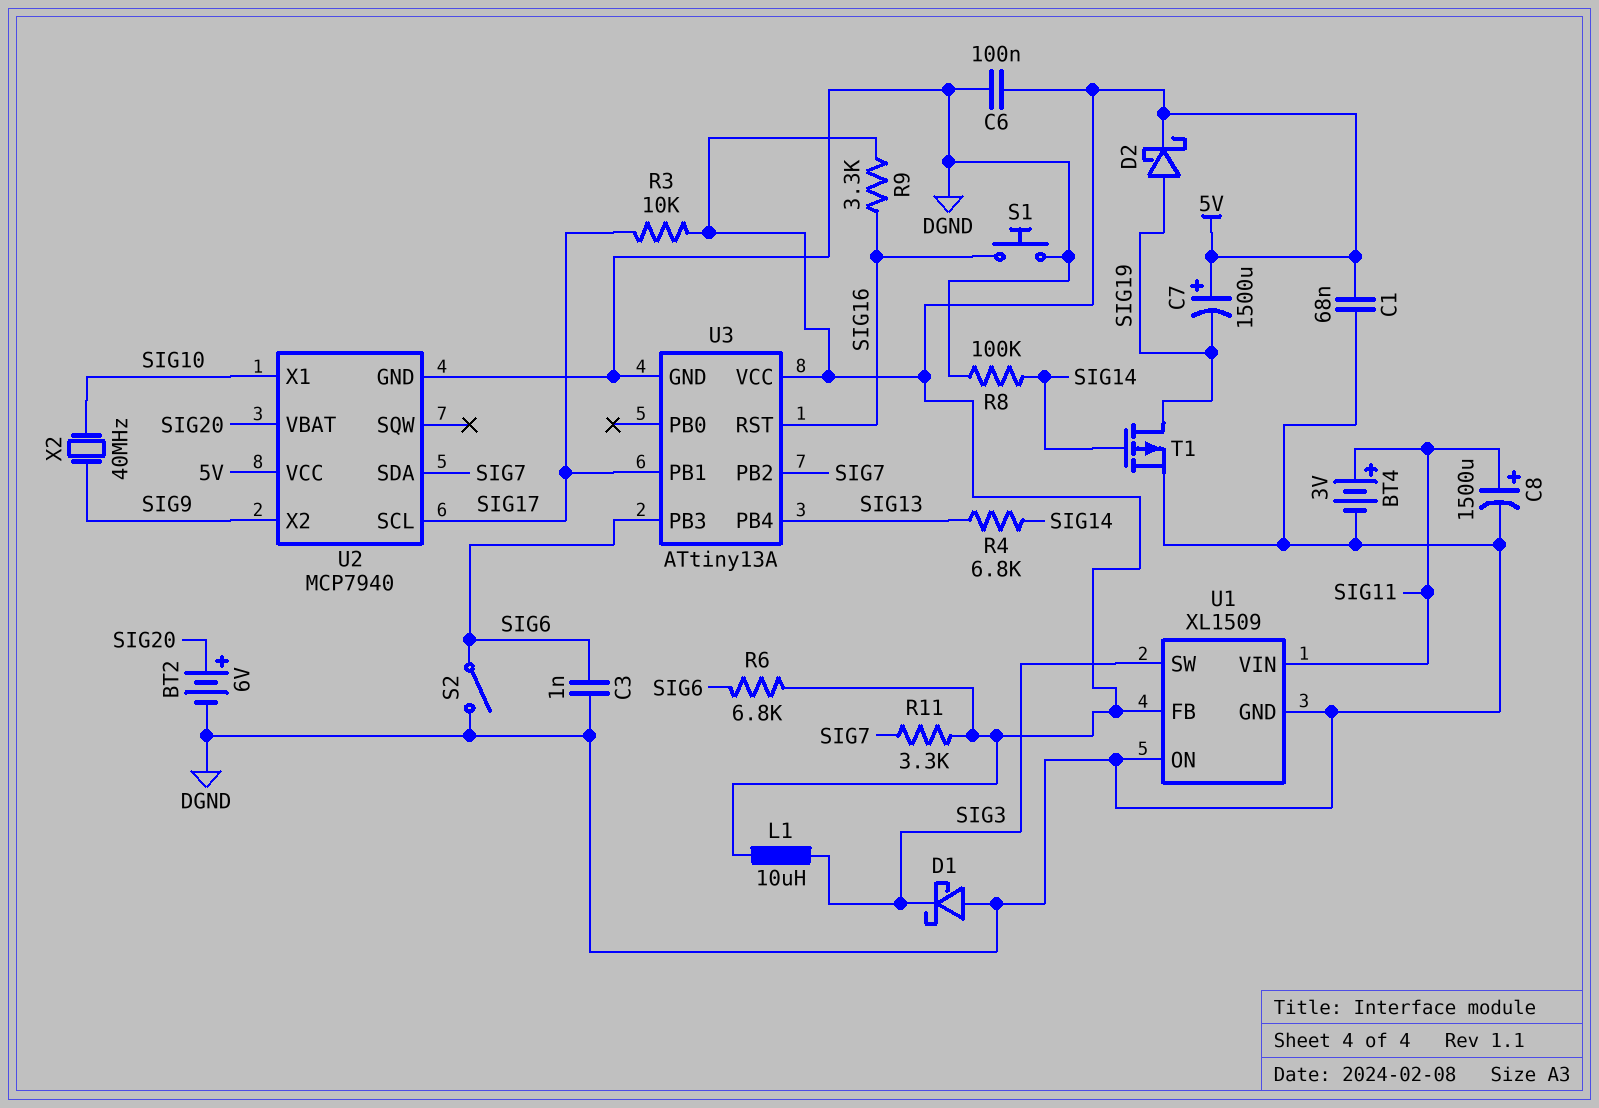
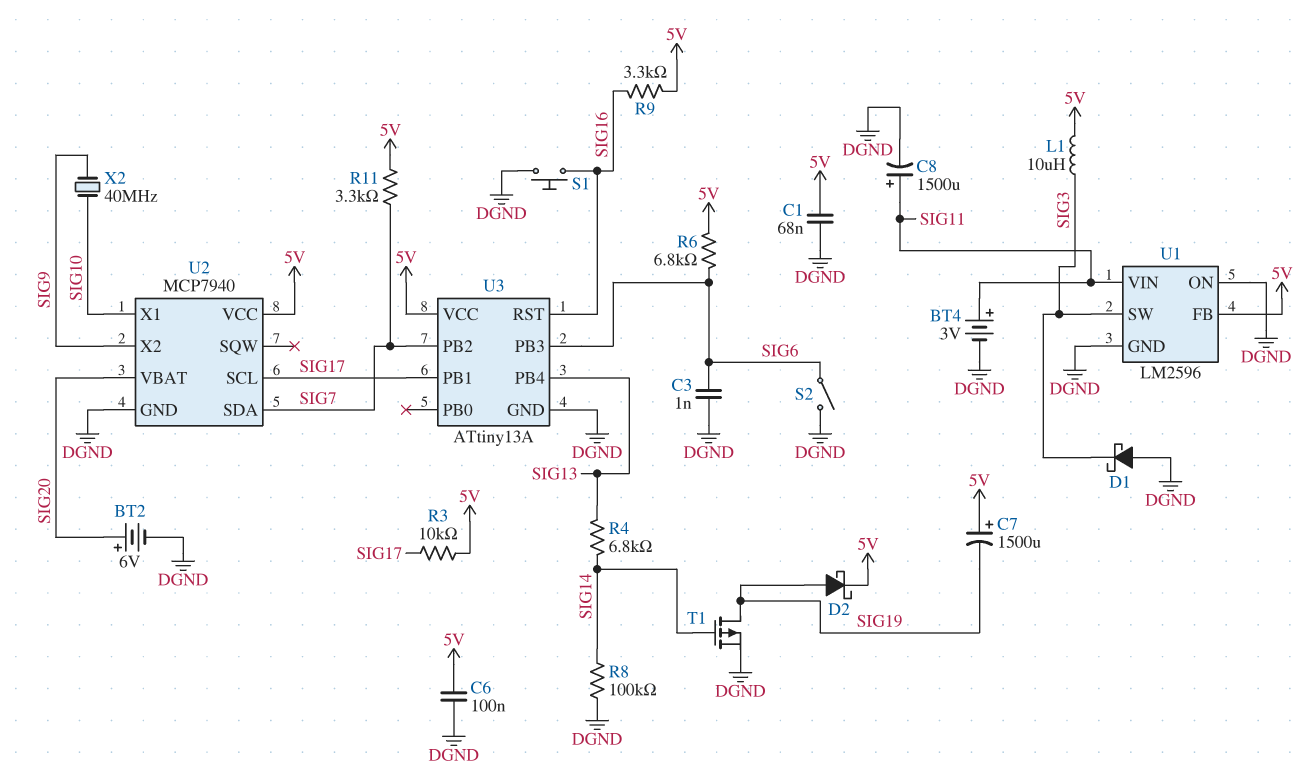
U1: XL1509 -> LM2596

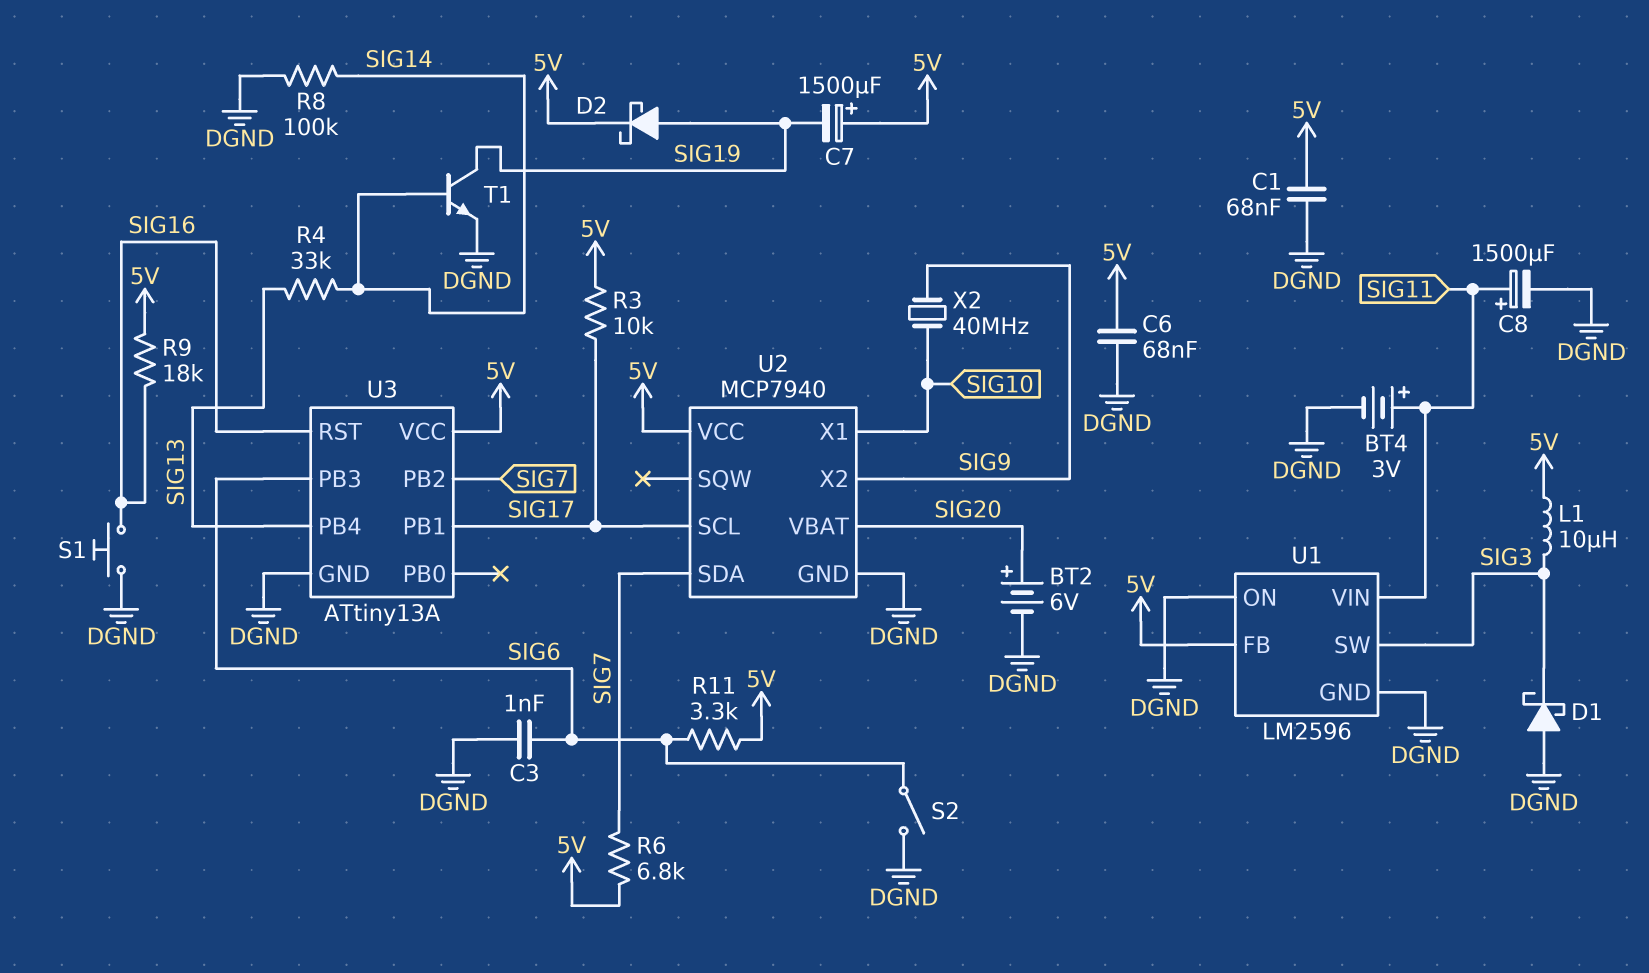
C6: 100nF (5V, DGND) -> 68nF (5V, DGND)
R4: 6.8k (SIG13, SIG14) -> 33k (SIG13, SIG14)
R6: 6.8k (5V, SIG6) -> 6.8k (5V, SIG7)
R9: 3.3k (5V, SIG16) -> 18k (5V, SIG16)
R11: 3.3k (5V, SIG7) -> 3.3k (5V, SIG6)
T1: PMOS (G SIG14, D SIG19, S DGND) -> NPN (B SIG14, C SIG19, E DGND)

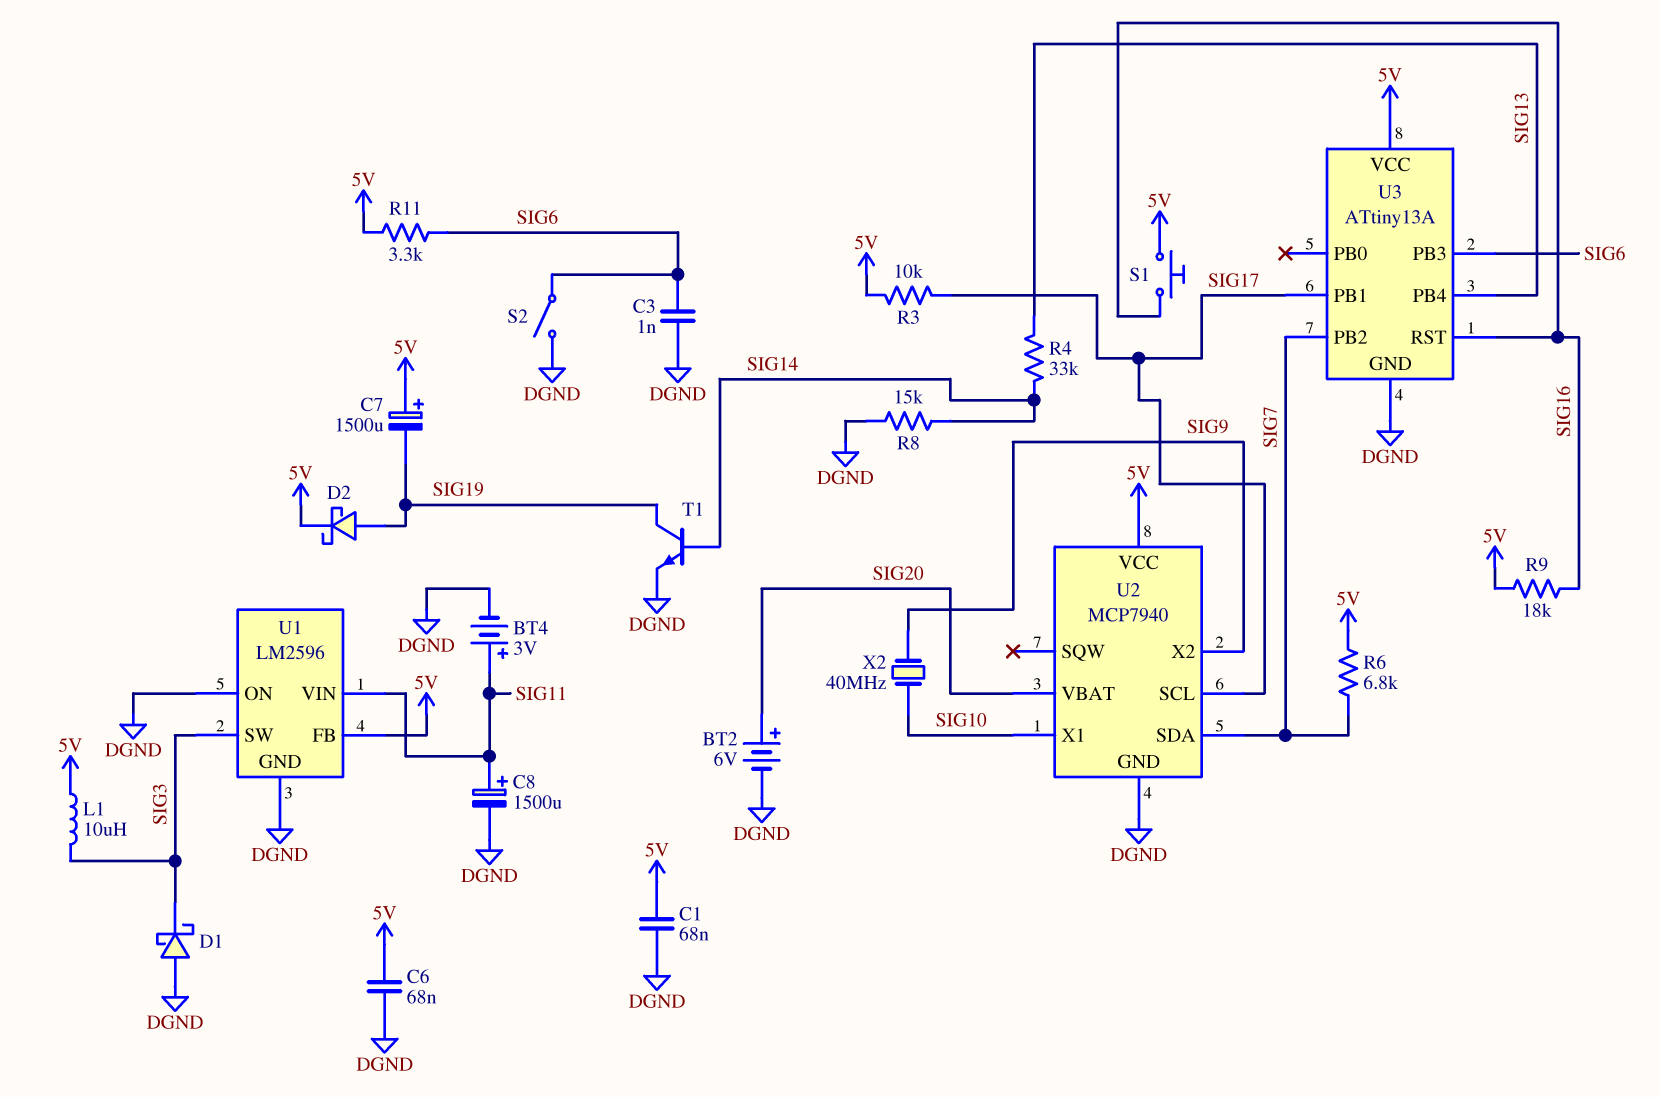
R8: 100k (DGND, SIG14) -> 15k (DGND, SIG14)
S1: button (DGND, SIG16) -> button (5V, SIG16)

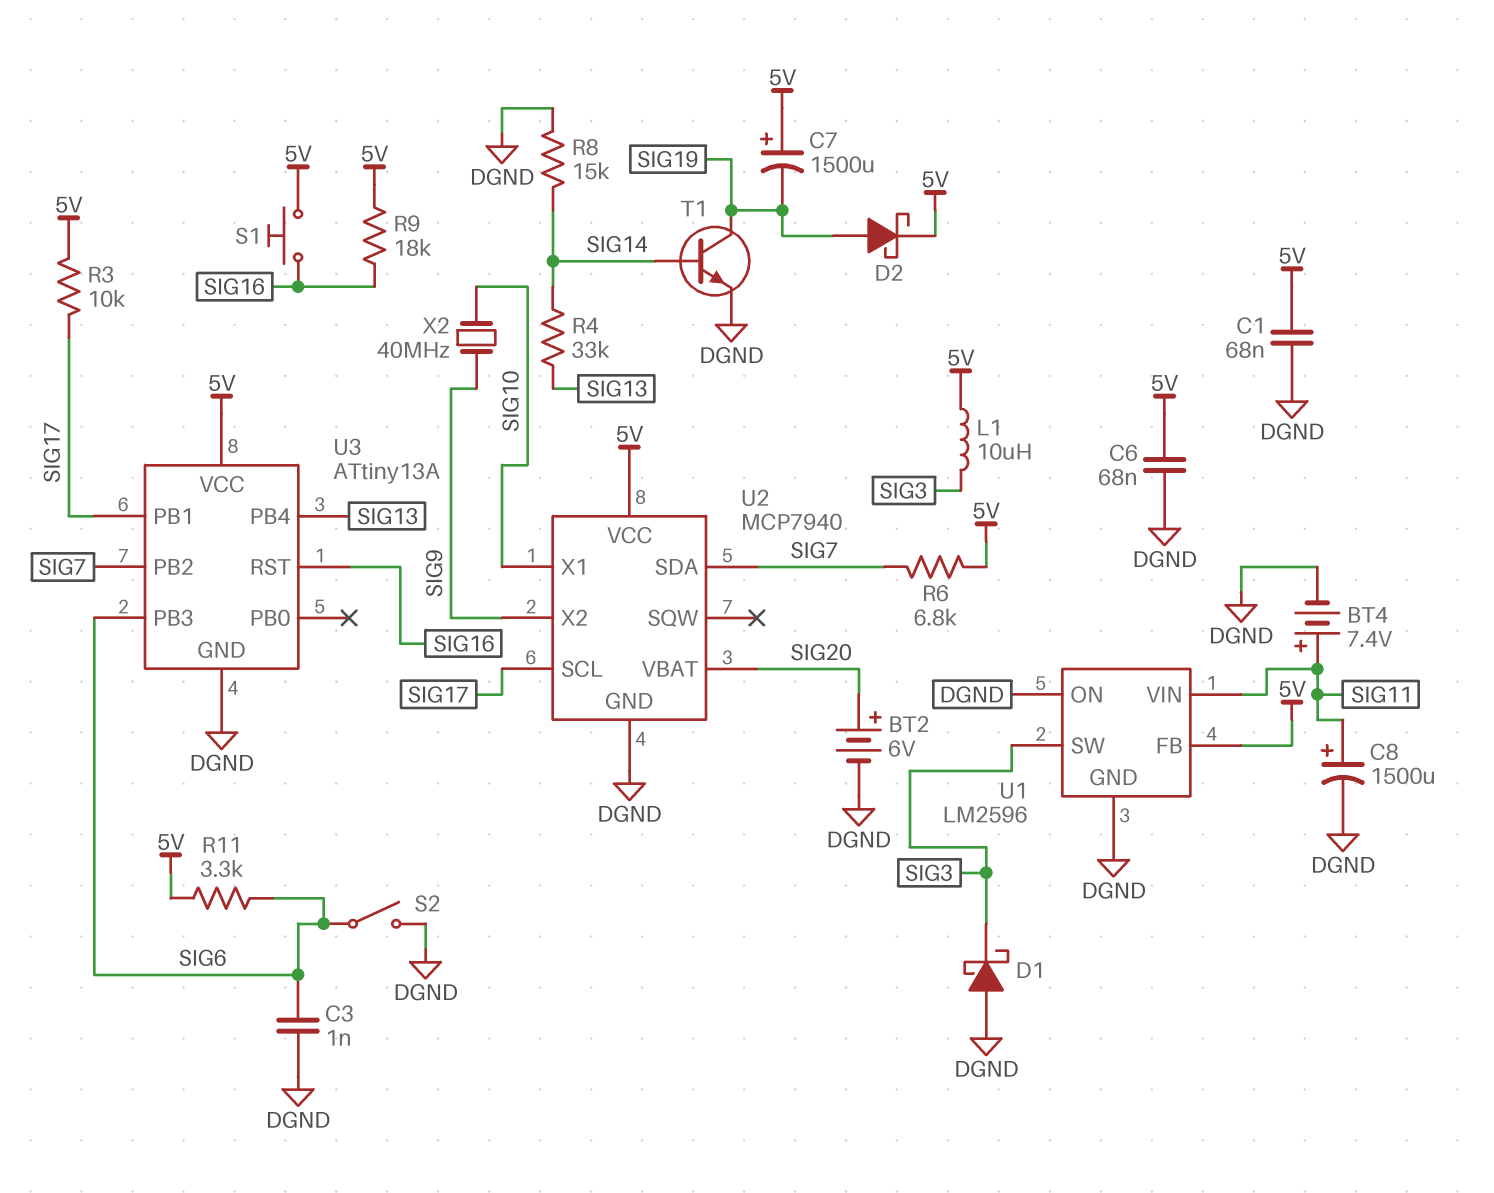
BT4: 3V (plus SIG11, minus DGND) -> 7.4V (plus SIG11, minus DGND)

